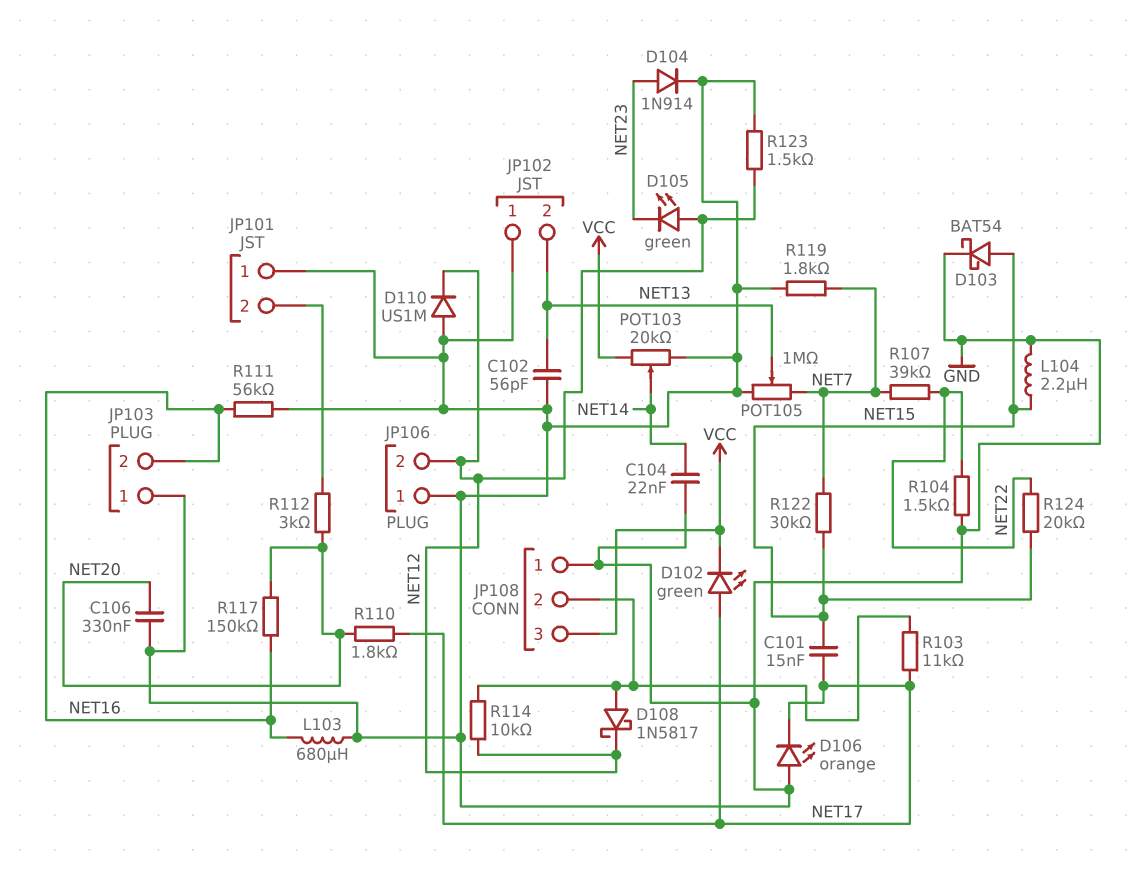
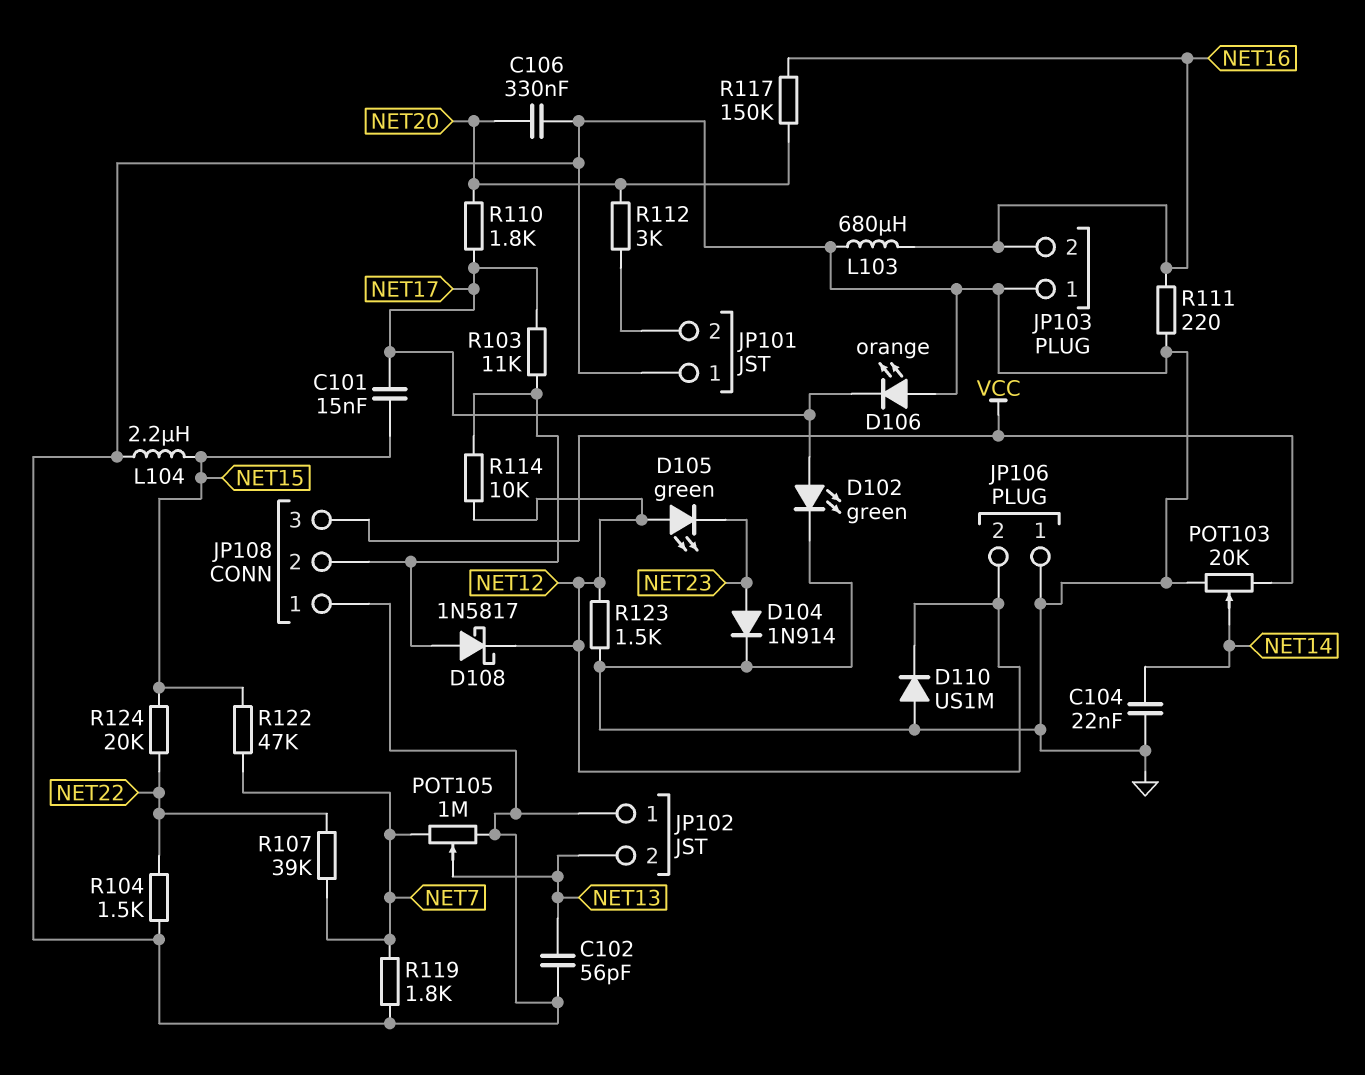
D102: LED green (A NET17, K VCC) -> LED green (A NET17, K GND)
D103: schottky BAT54 (A NET15, K GND) -> none
R111: 56k (GND, NET16) -> 220 (GND, NET16)
R122: 30k (NET7, NET15) -> 47k (NET7, NET15)

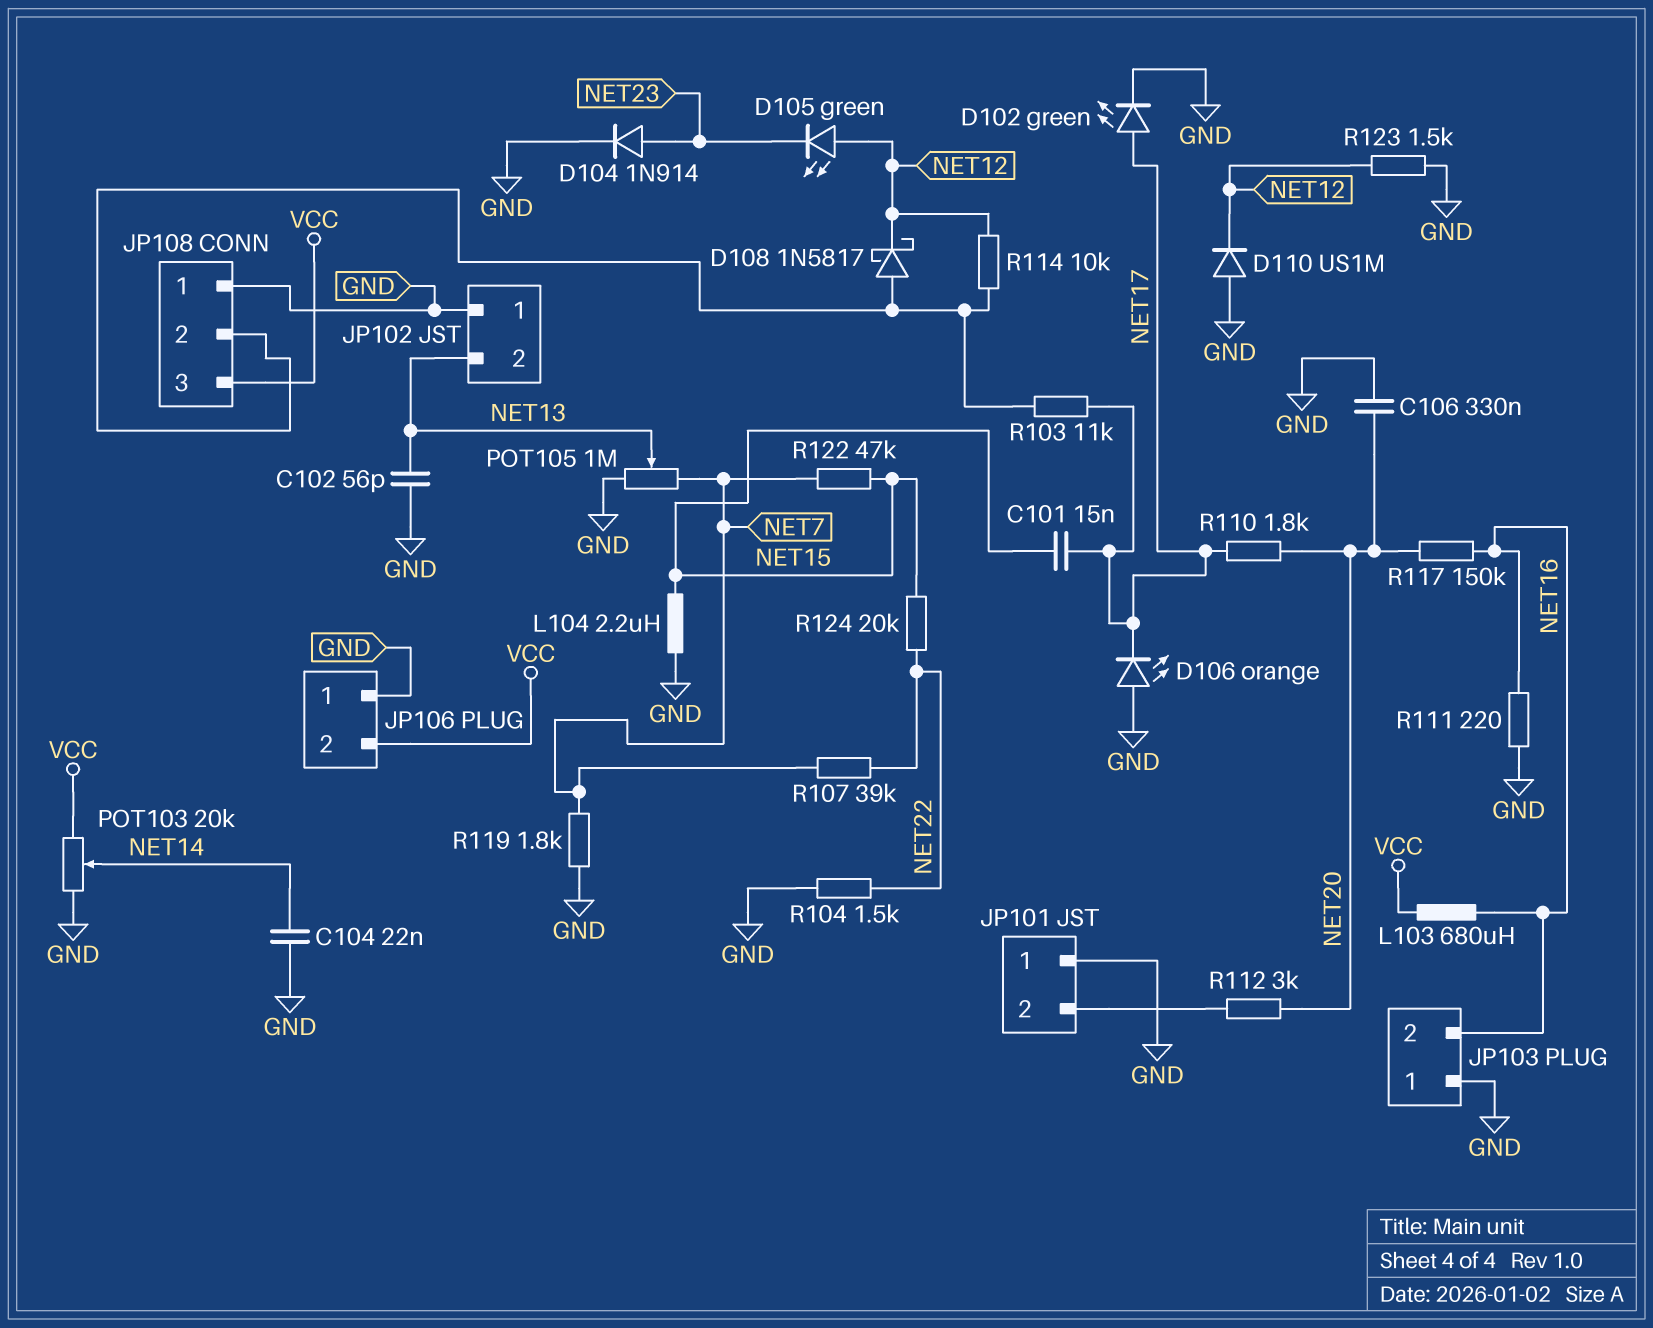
JP106 pin 2: NET12 -> VCC
L103: 680uH (GND, NET16) -> 680uH (NET16, VCC)

